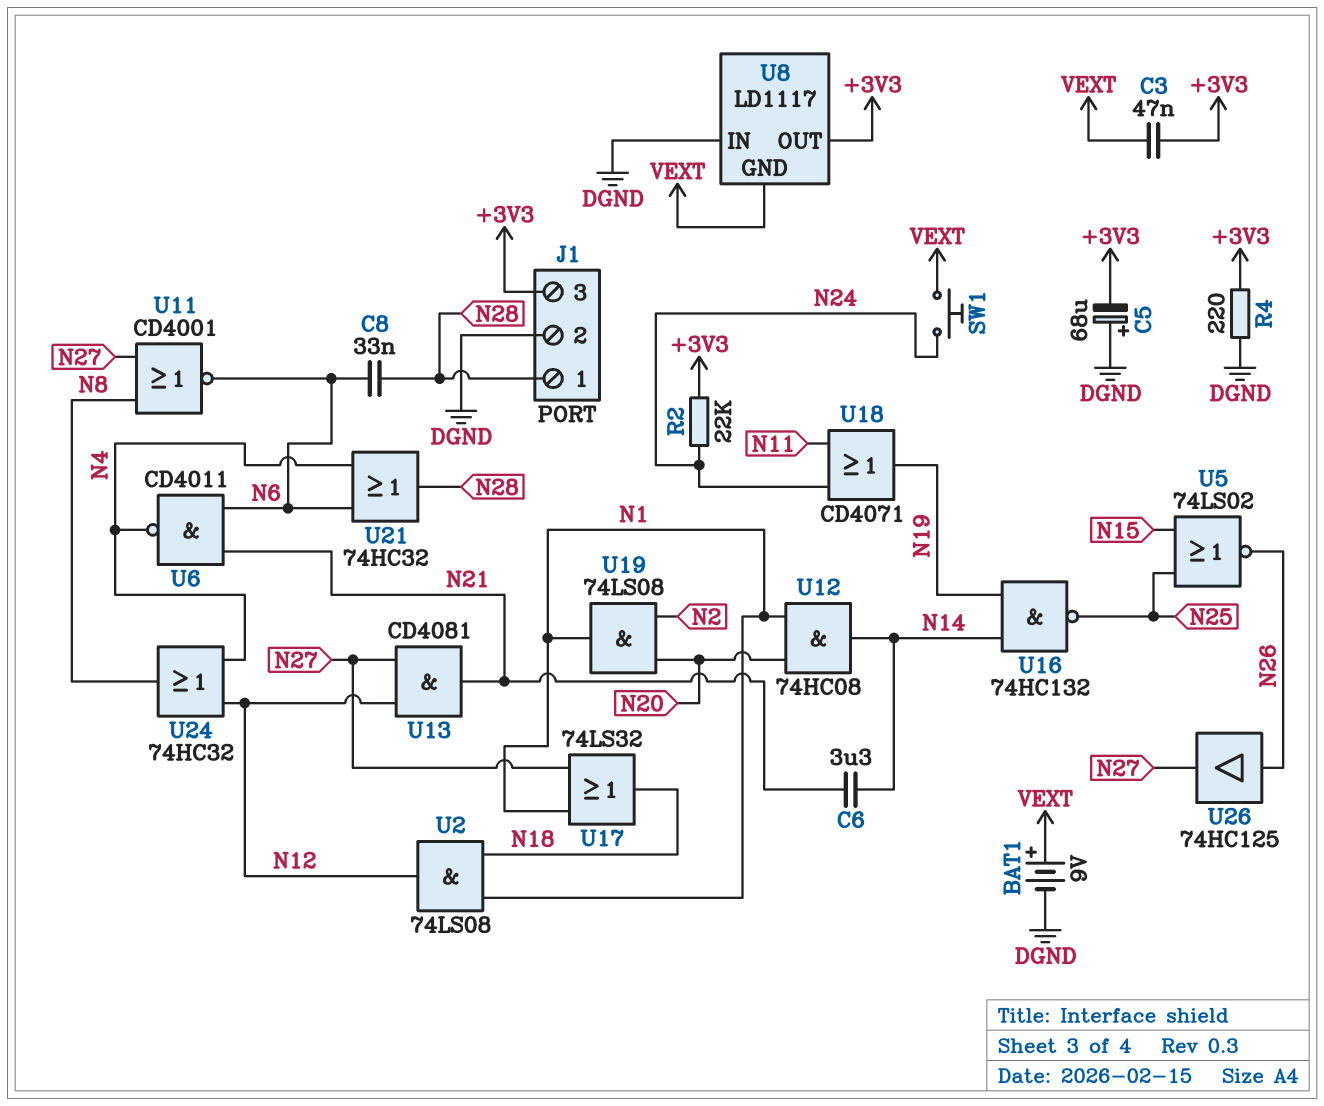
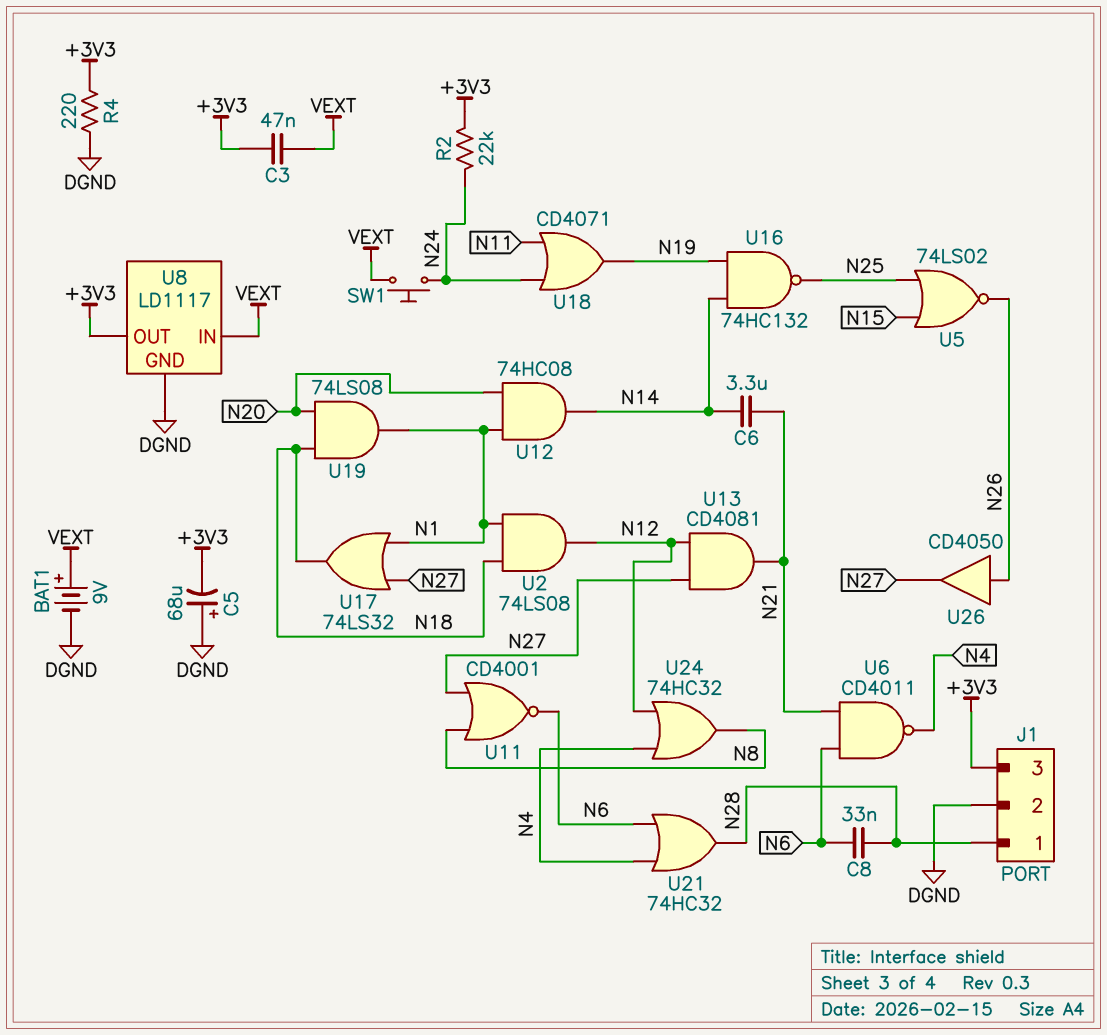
U8 pin GND: VEXT -> DGND
U8 pin IN: DGND -> VEXT
U19: AND 74LS08 (in N2, in N20, out N1) -> AND 74LS08 (in N18, in N20, out N1)
U26: buffer 74HC125 (in N26, out N27) -> buffer CD4050 (in N26, out N27)

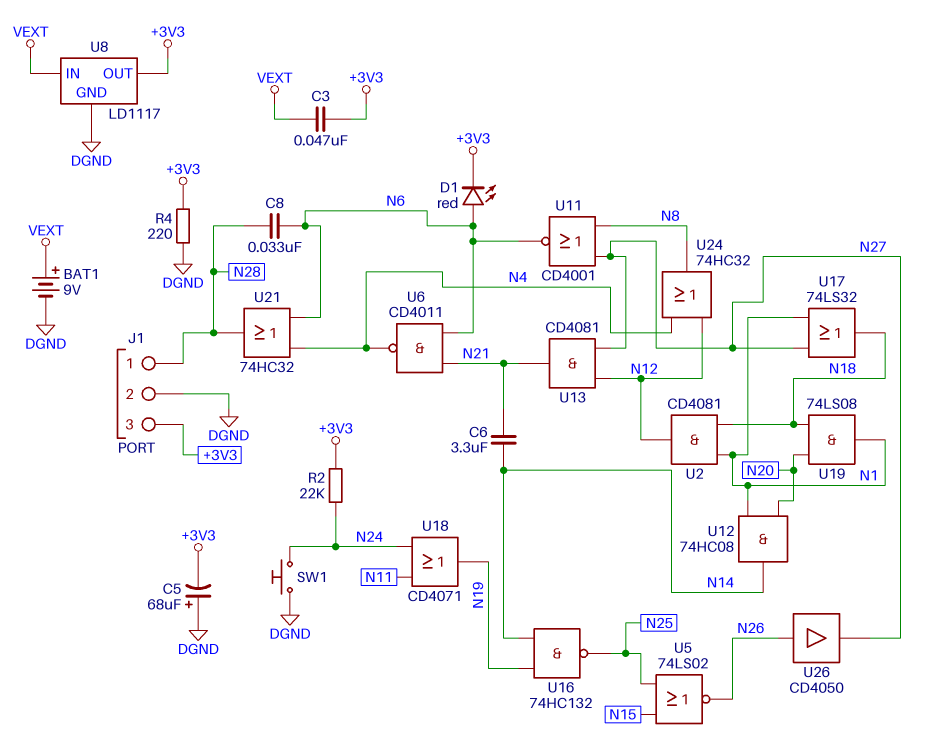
D1: none -> LED red (A N6, K +3V3)
SW1: button (N24, VEXT) -> button (DGND, N24)
U2: AND 74LS08 (in N1, in N18, out N12) -> AND CD4081 (in N1, in N18, out N12)

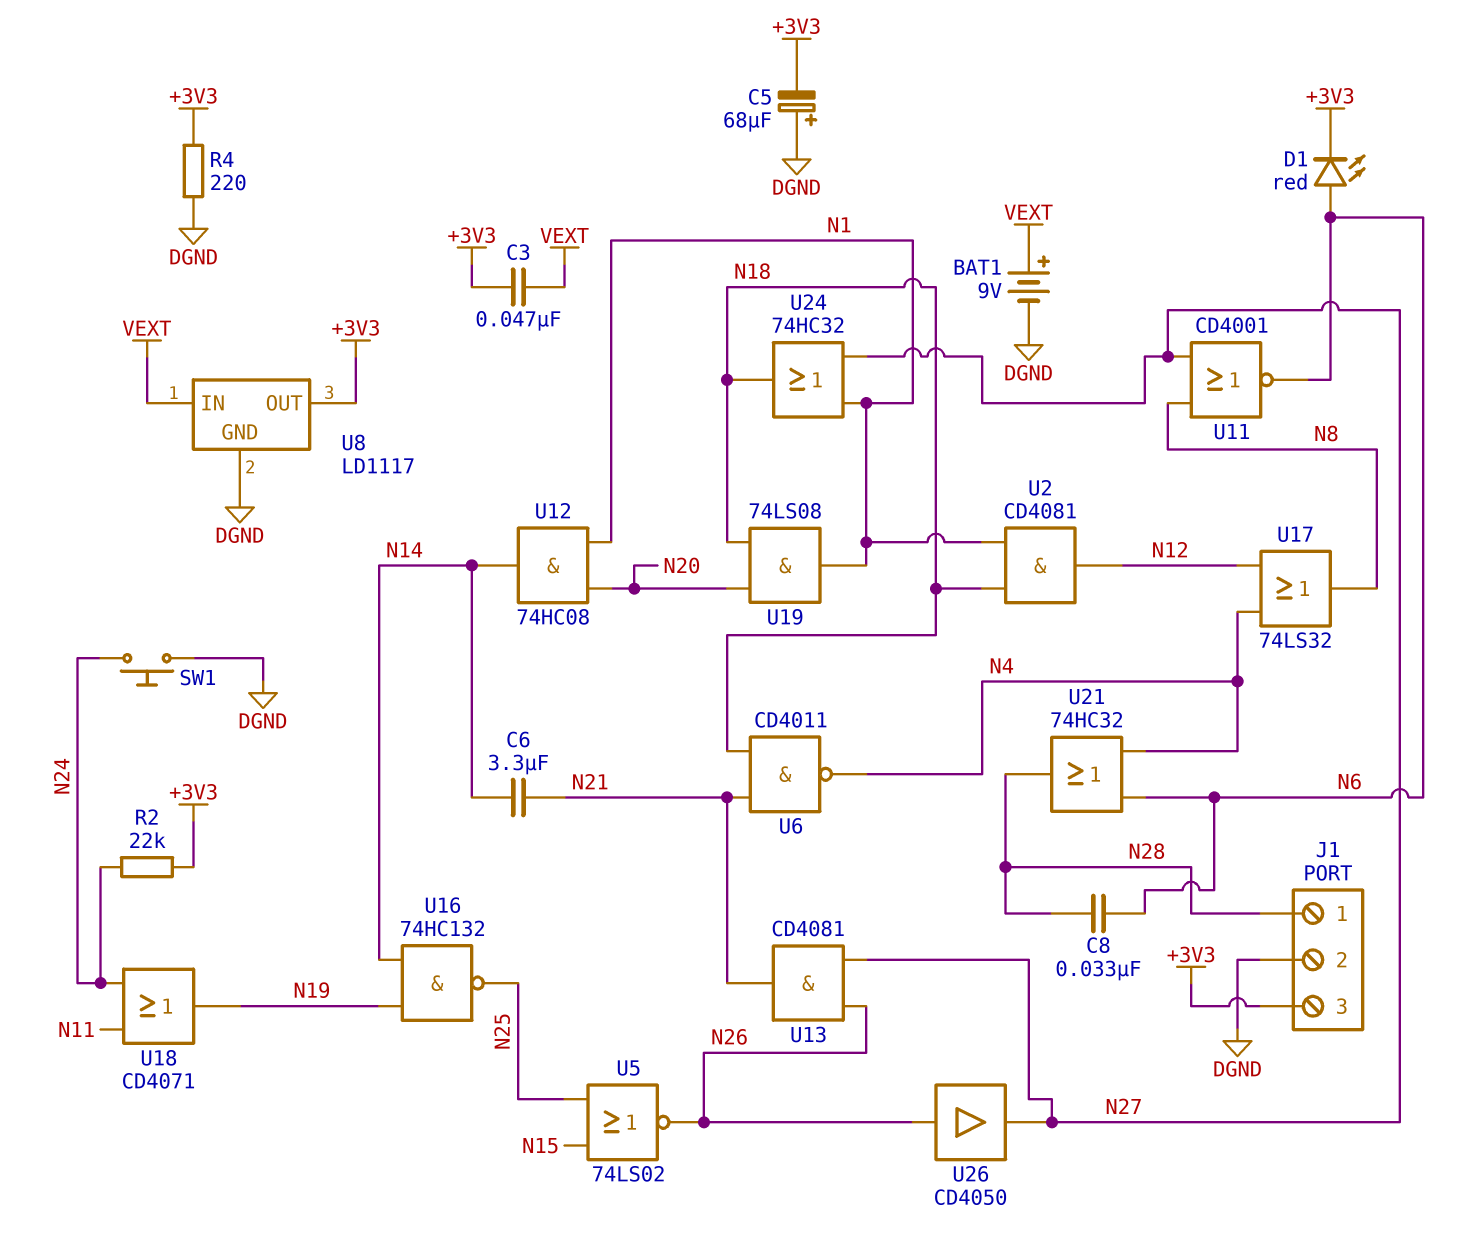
U6: NAND CD4011 (in N6, in N21, out N4) -> NAND CD4011 (in N18, in N21, out N4)
U13: AND CD4081 (in N12, in N27, out N21) -> AND CD4081 (in N26, in N27, out N21)
U17: OR 74LS32 (in N1, in N27, out N18) -> OR 74LS32 (in N4, in N12, out N8)
U24: OR 74HC32 (in N4, in N12, out N8) -> OR 74HC32 (in N1, in N27, out N18)

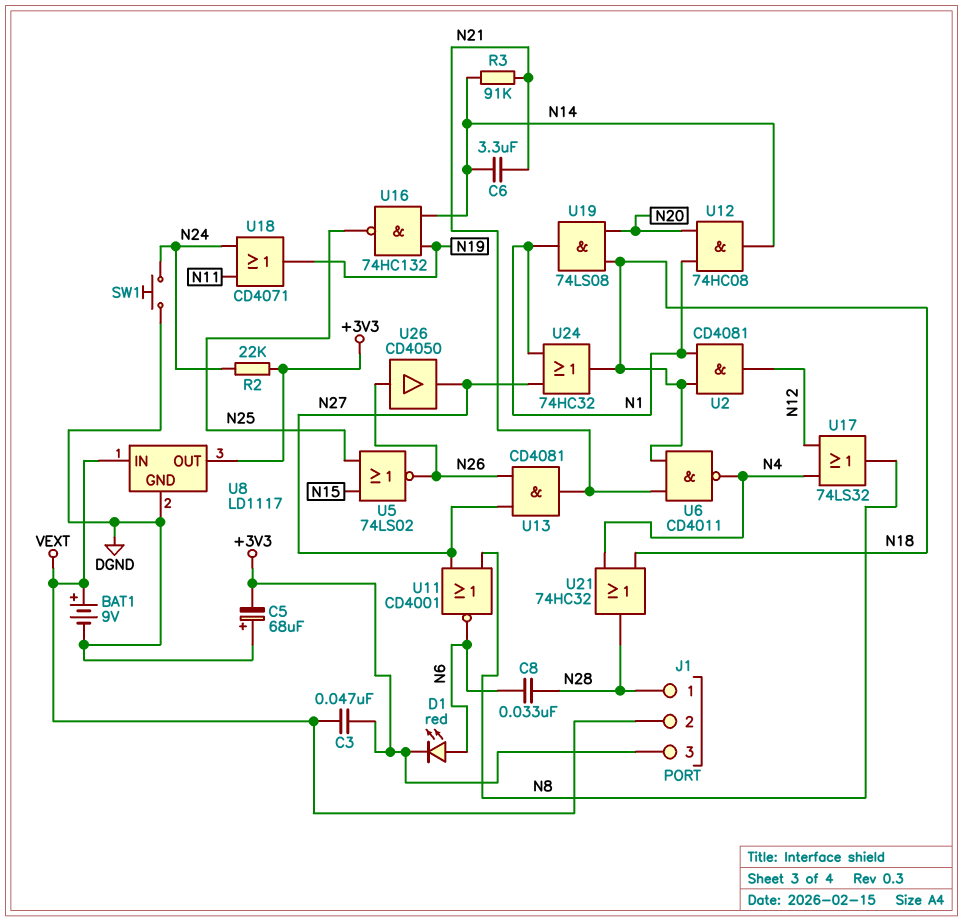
J1 pin 2: DGND -> VEXT
R3: none -> 91k (N14, N21)
R4: 220 (+3V3, DGND) -> none
U21: OR 74HC32 (in N4, in N6, out N28) -> OR 74HC32 (in N4, in N18, out N28)

